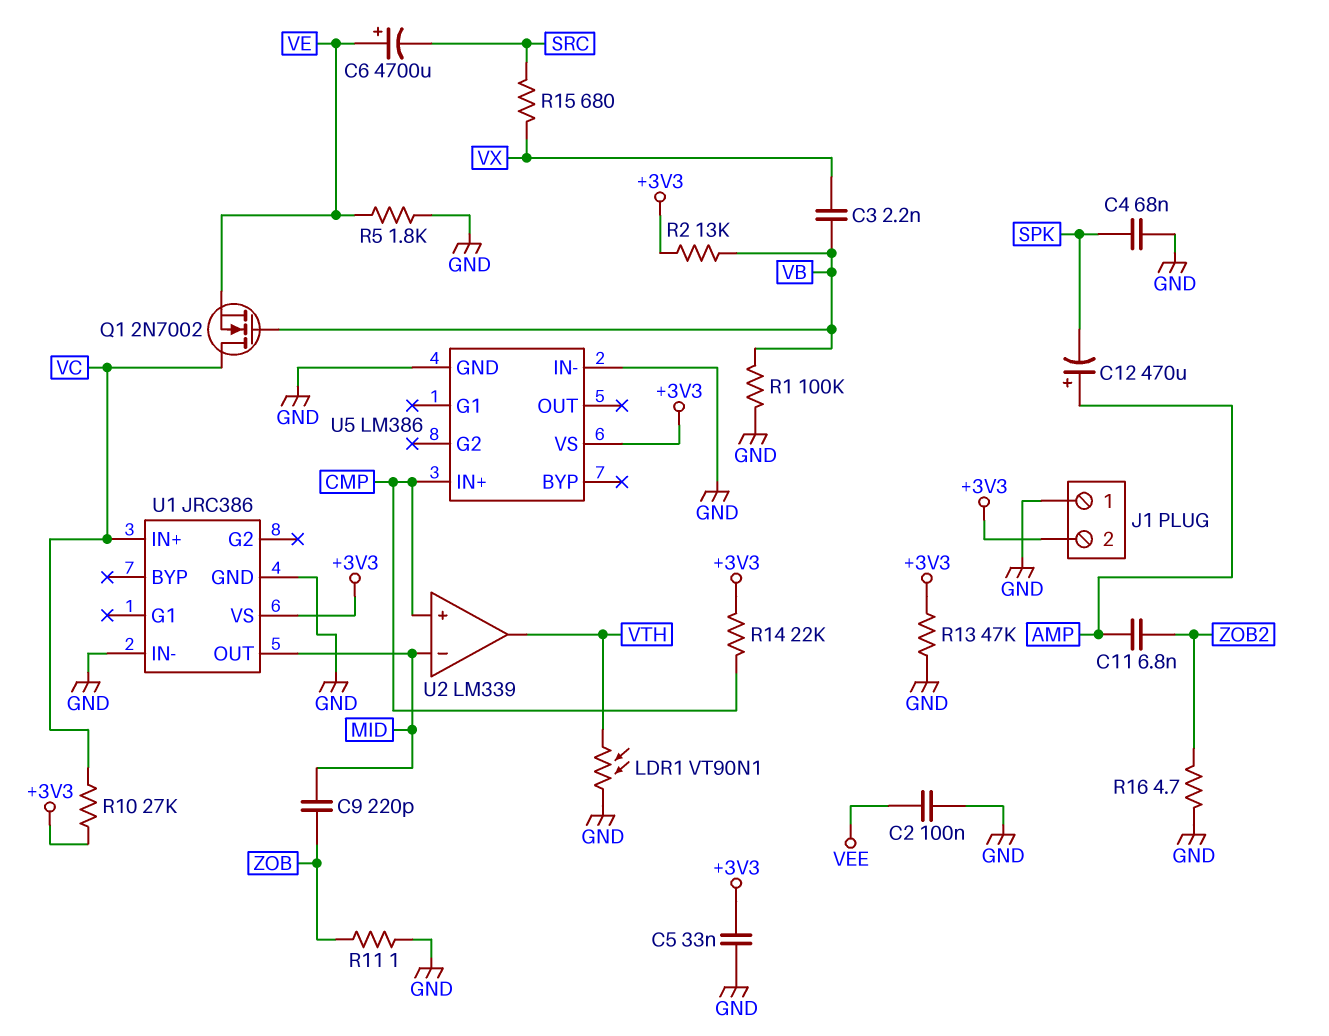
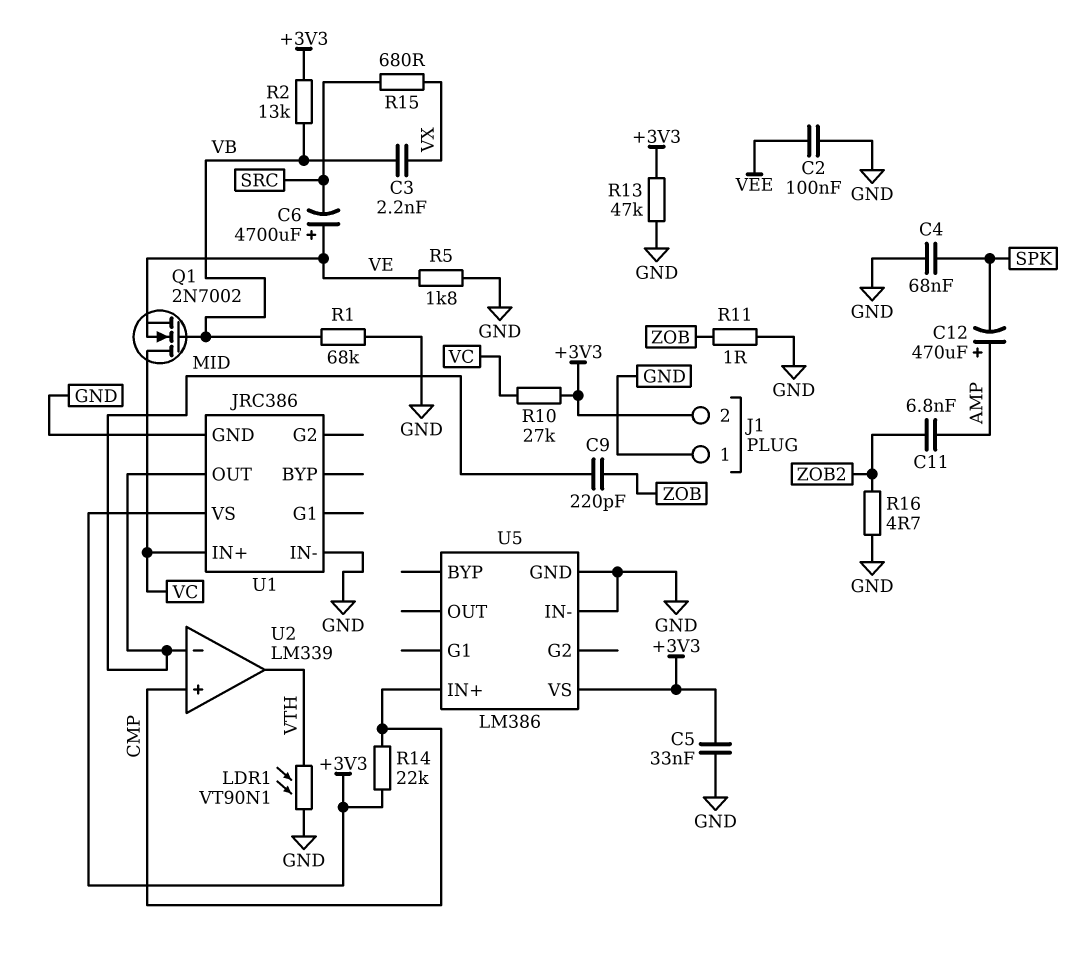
R1: 100k (GND, VB) -> 68k (GND, VB)

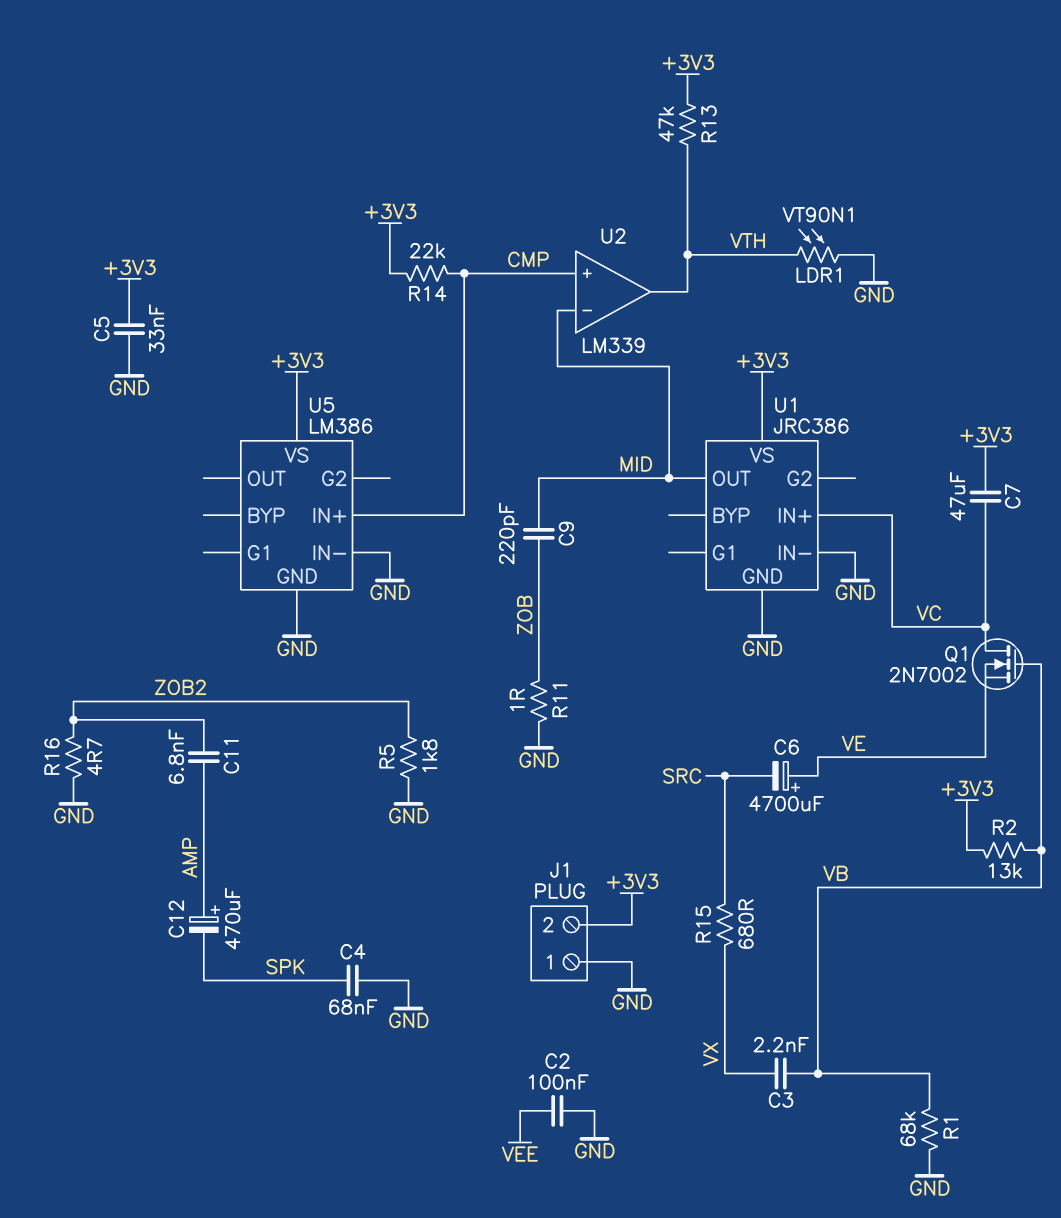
C7: none -> 47uF (+3V3, VC)
R5: 1.8k (GND, VE) -> 1.8k (GND, ZOB2)
R10: 27k (+3V3, VC) -> none
R13: 47k (+3V3, GND) -> 47k (+3V3, VTH)

